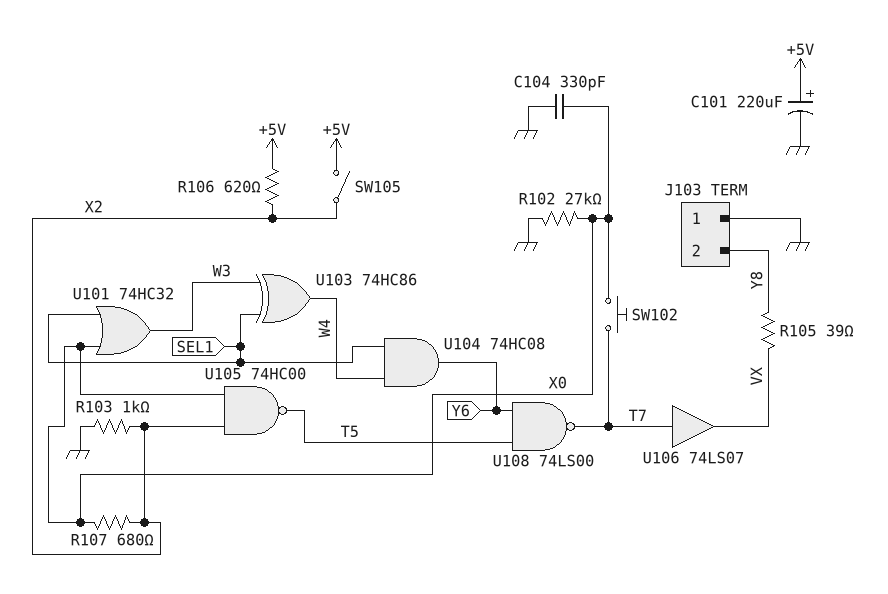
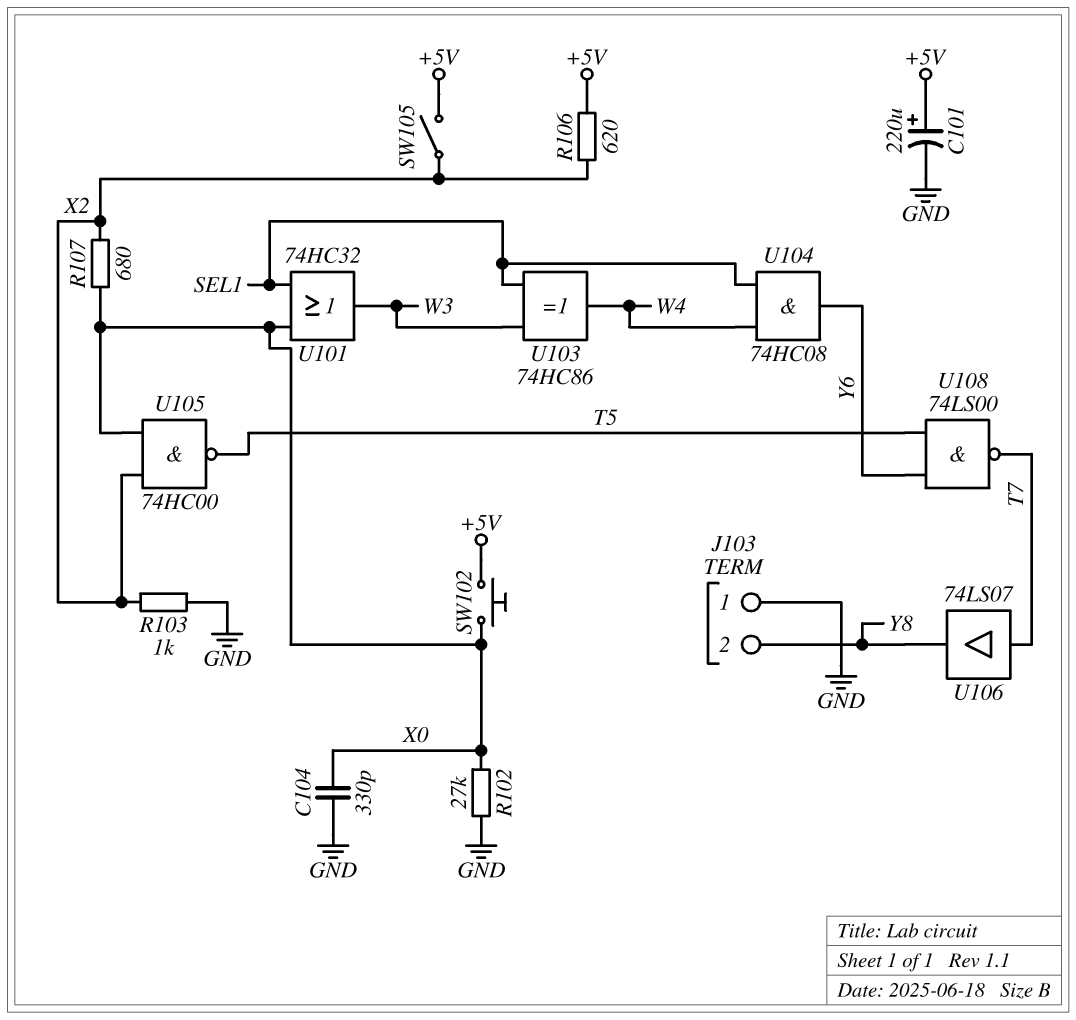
R105: 39 (VX, Y8) -> none
SW102: button (T7, X0) -> button (+5V, X0)
U106: buffer 74LS07 (in T7, out VX) -> buffer 74LS07 (in T7, out Y8)

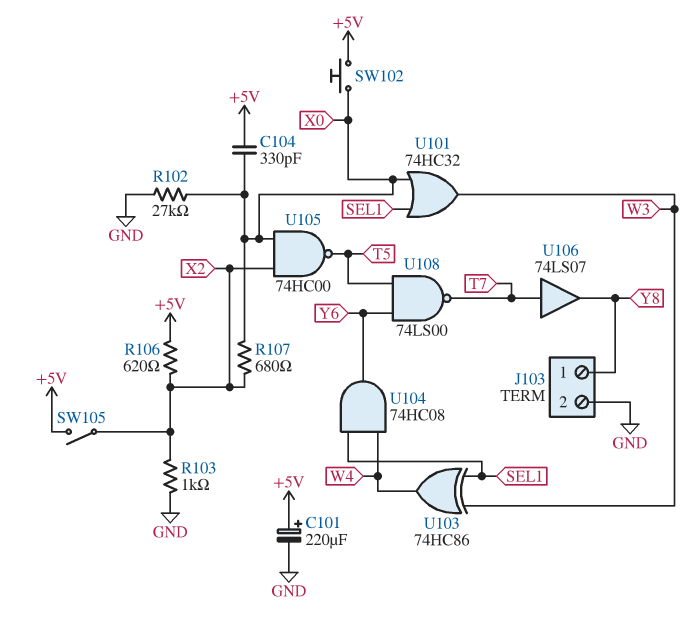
C104: 330pF (GND, X0) -> 330pF (+5V, X0)
J103 pin 1: GND -> Y8
J103 pin 2: Y8 -> GND

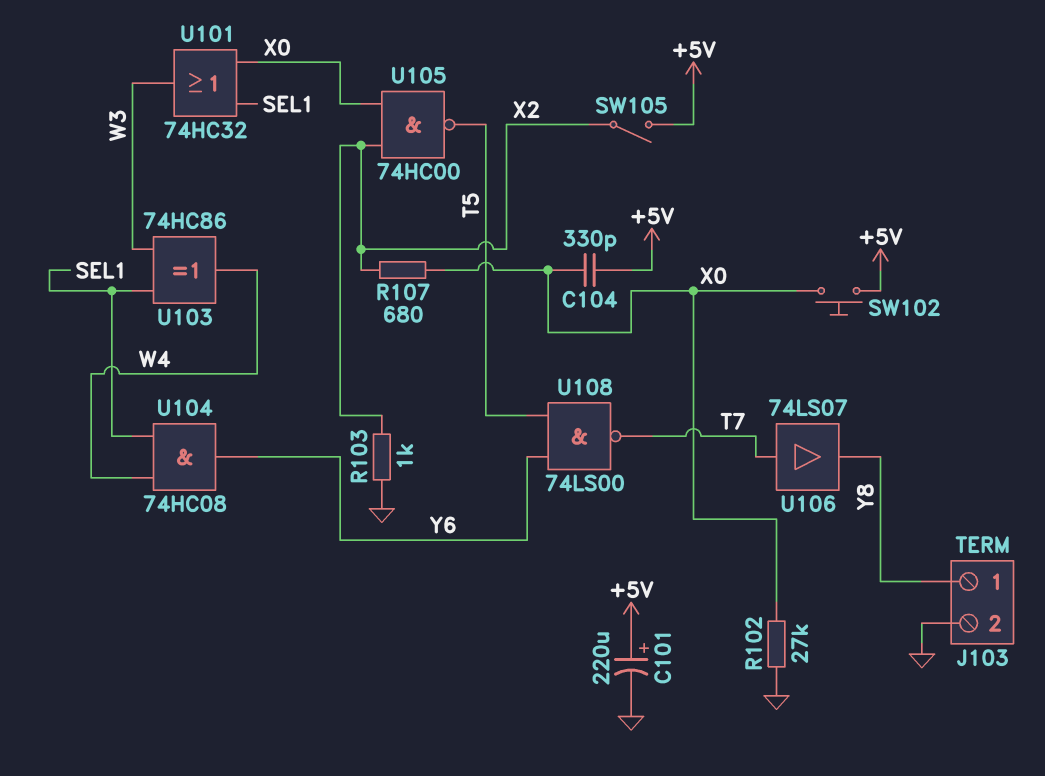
R106: 620 (+5V, X2) -> none

